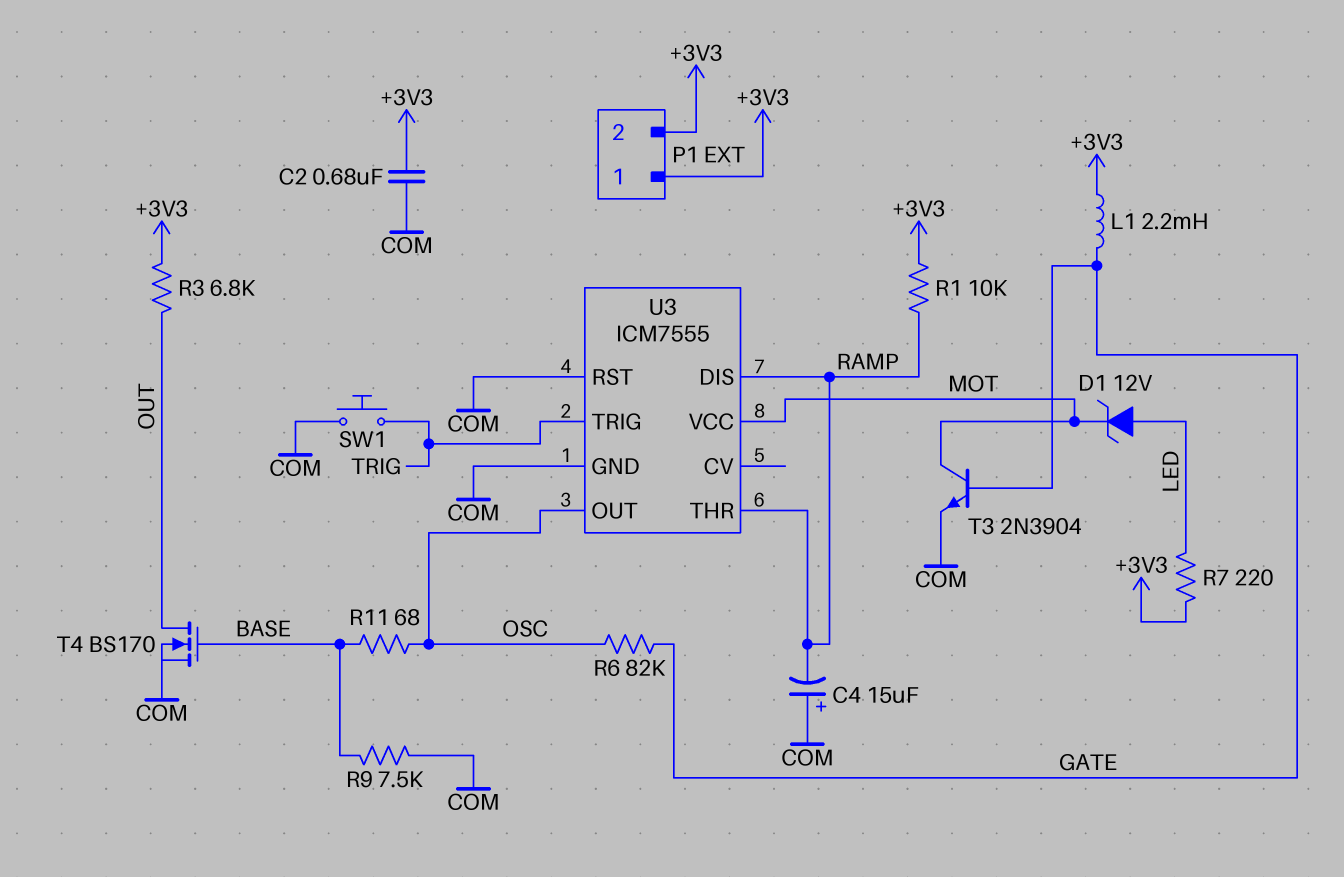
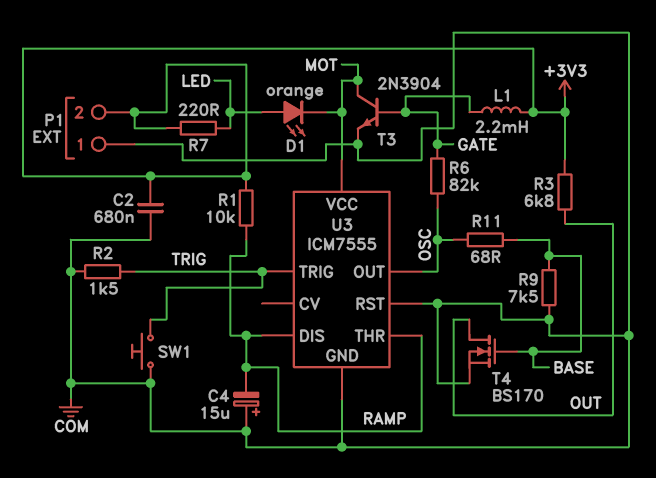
D1: zener 12V (A LED, K MOT) -> LED orange (A LED, K MOT)
P1 pin 1: +3V3 -> COM
R2: none -> 1.5k (COM, TRIG)

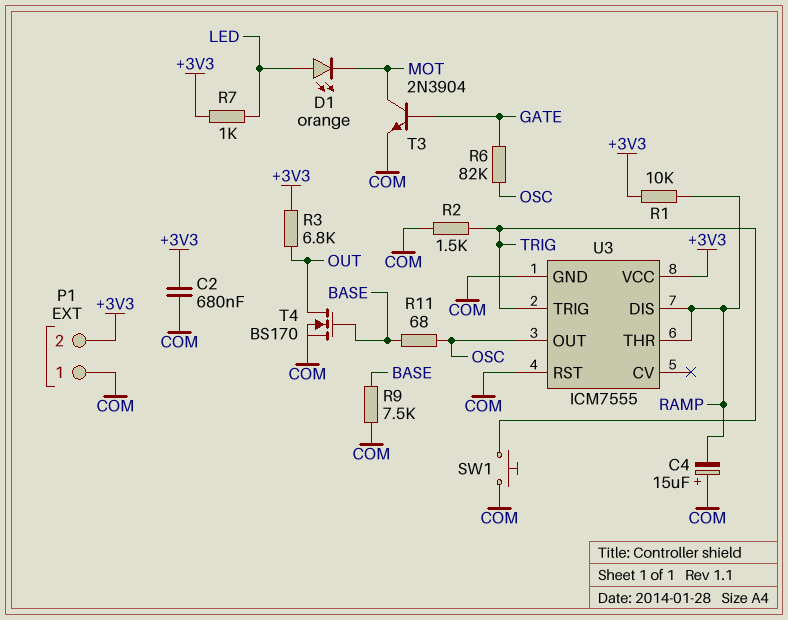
L1: 2.2mH (+3V3, GATE) -> none
R7: 220 (+3V3, LED) -> 1k (+3V3, LED)
U3 pin VCC: MOT -> +3V3

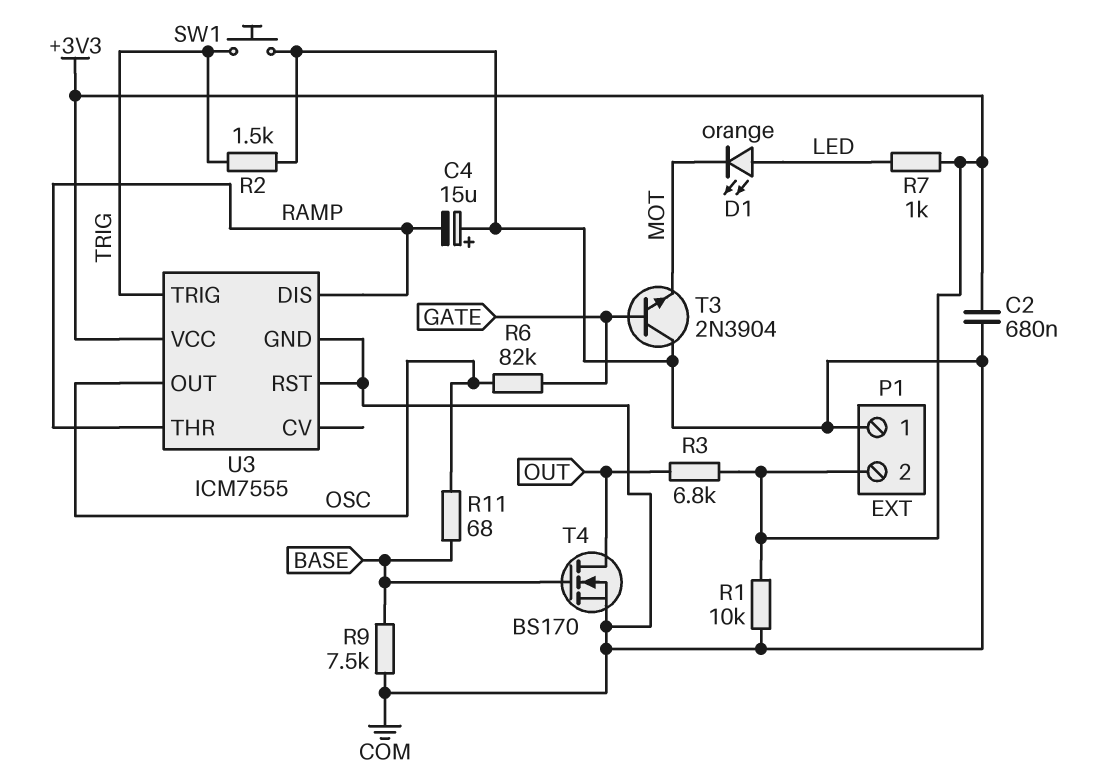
R1: 10k (+3V3, RAMP) -> 10k (+3V3, COM)
T3: NPN 2N3904 (B GATE, C MOT, E COM) -> NPN 2N3904 (B GATE, C COM, E MOT)

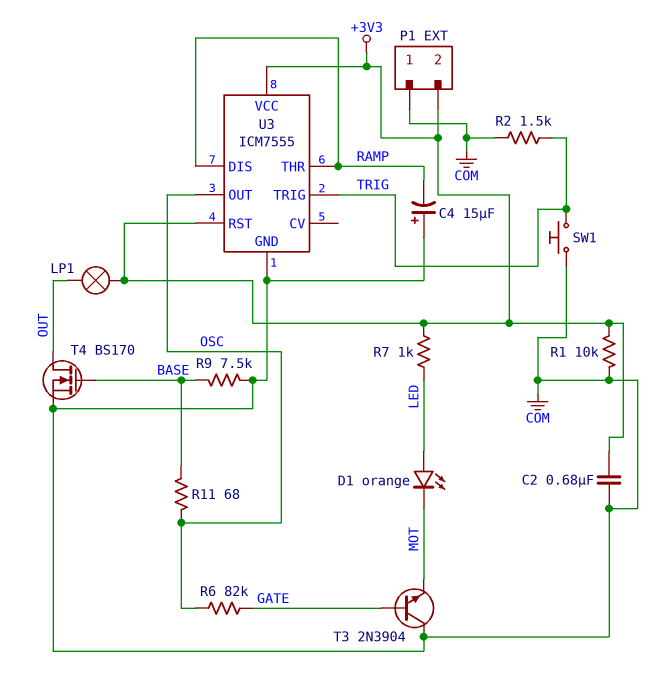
LP1: none -> lamp (+3V3, OUT)
R3: 6.8k (+3V3, OUT) -> none
U3 pin RST: COM -> +3V3

